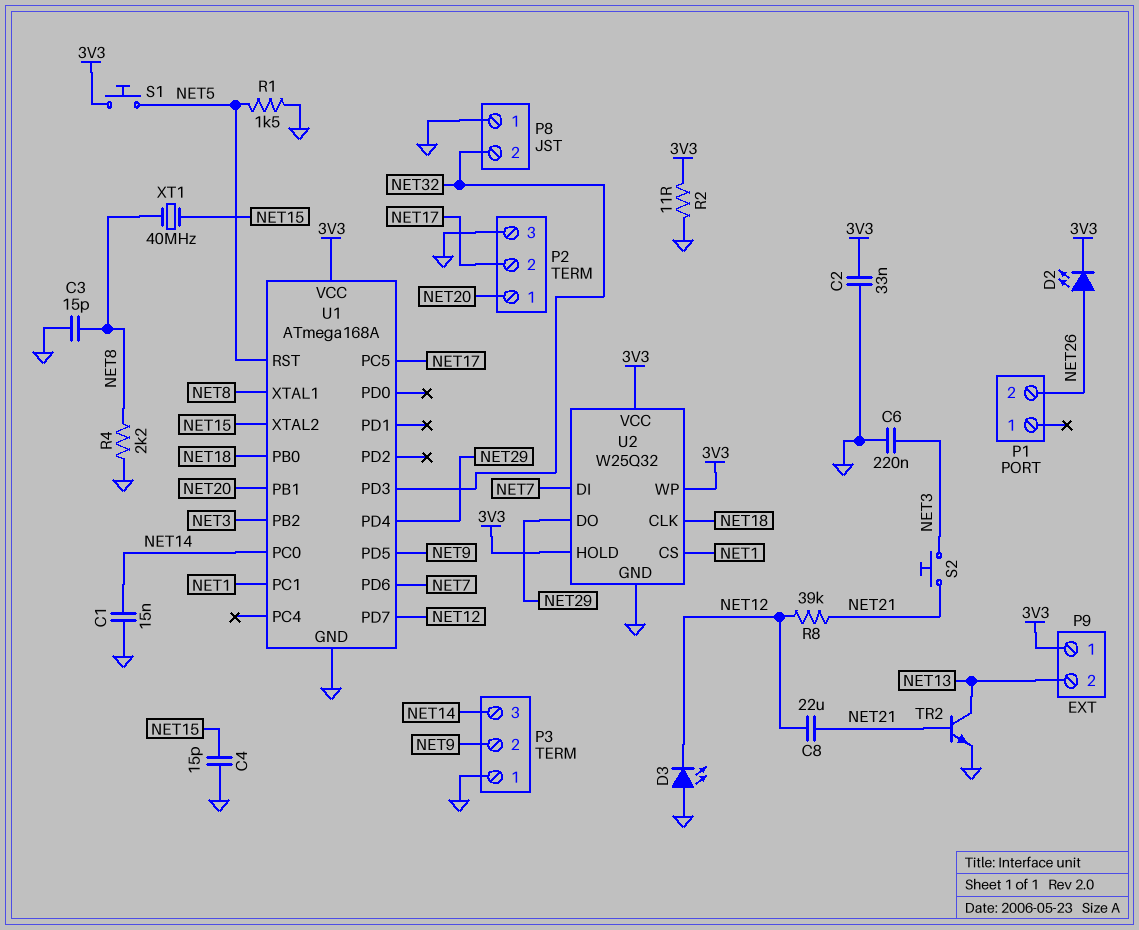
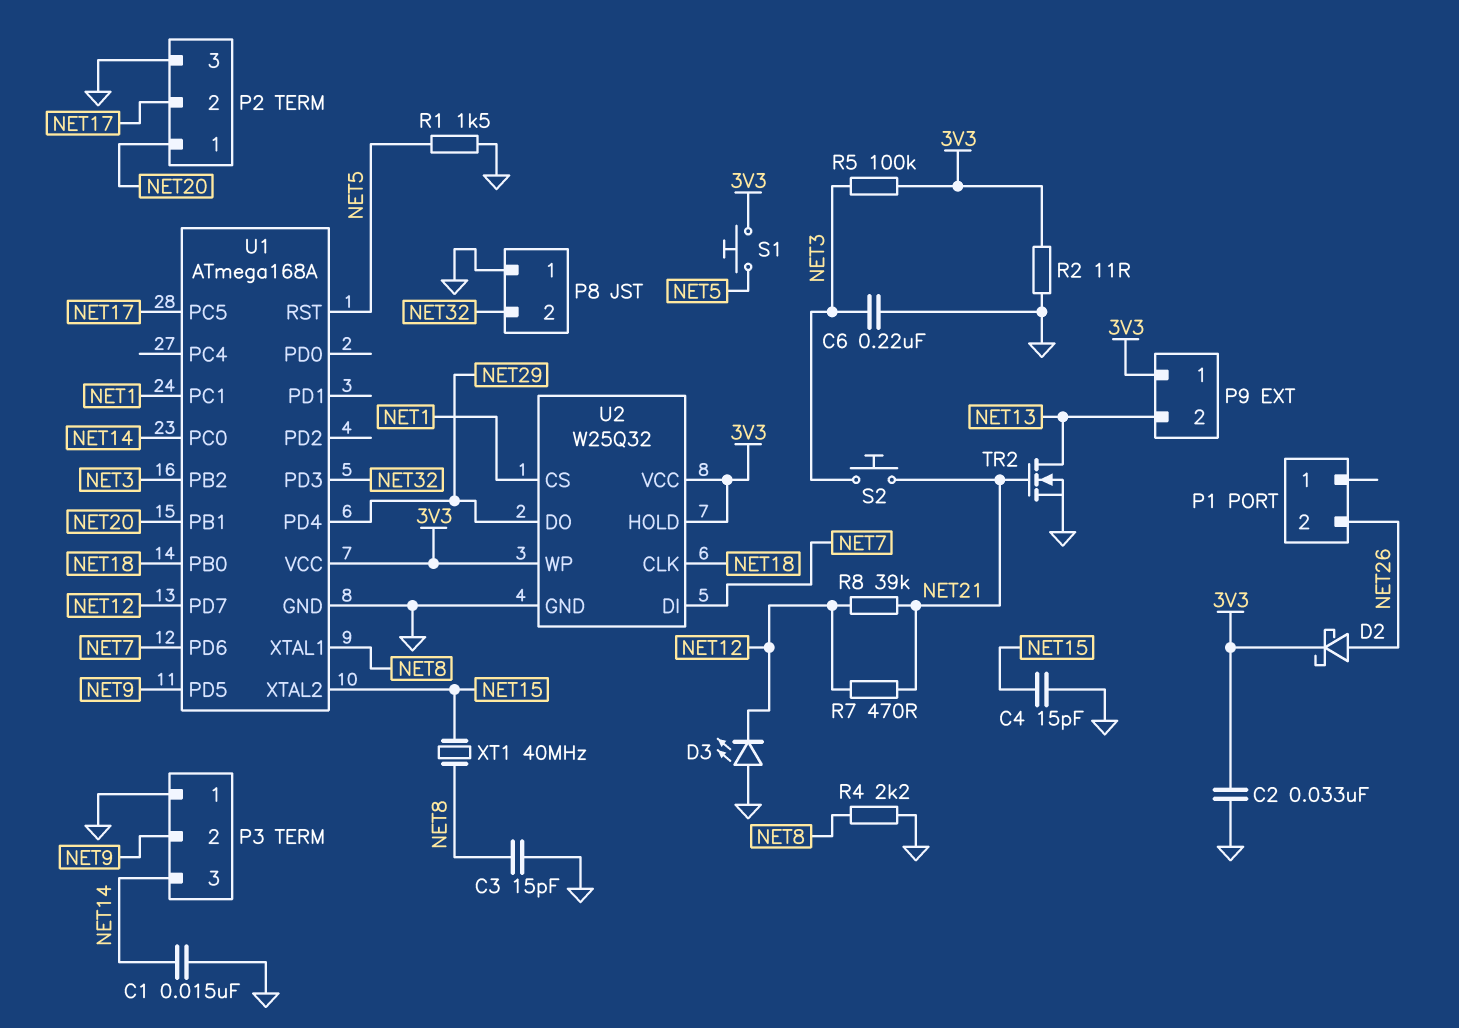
C8: 22uF (NET12, NET21) -> none
D2: LED (A NET26, K 3V3) -> schottky (A NET26, K 3V3)
R5: none -> 100k (3V3, NET3)
R7: none -> 470 (NET12, NET21)
TR2: NPN (B NET21, C NET13, E GND) -> NMOS (G NET21, D NET13, S GND)

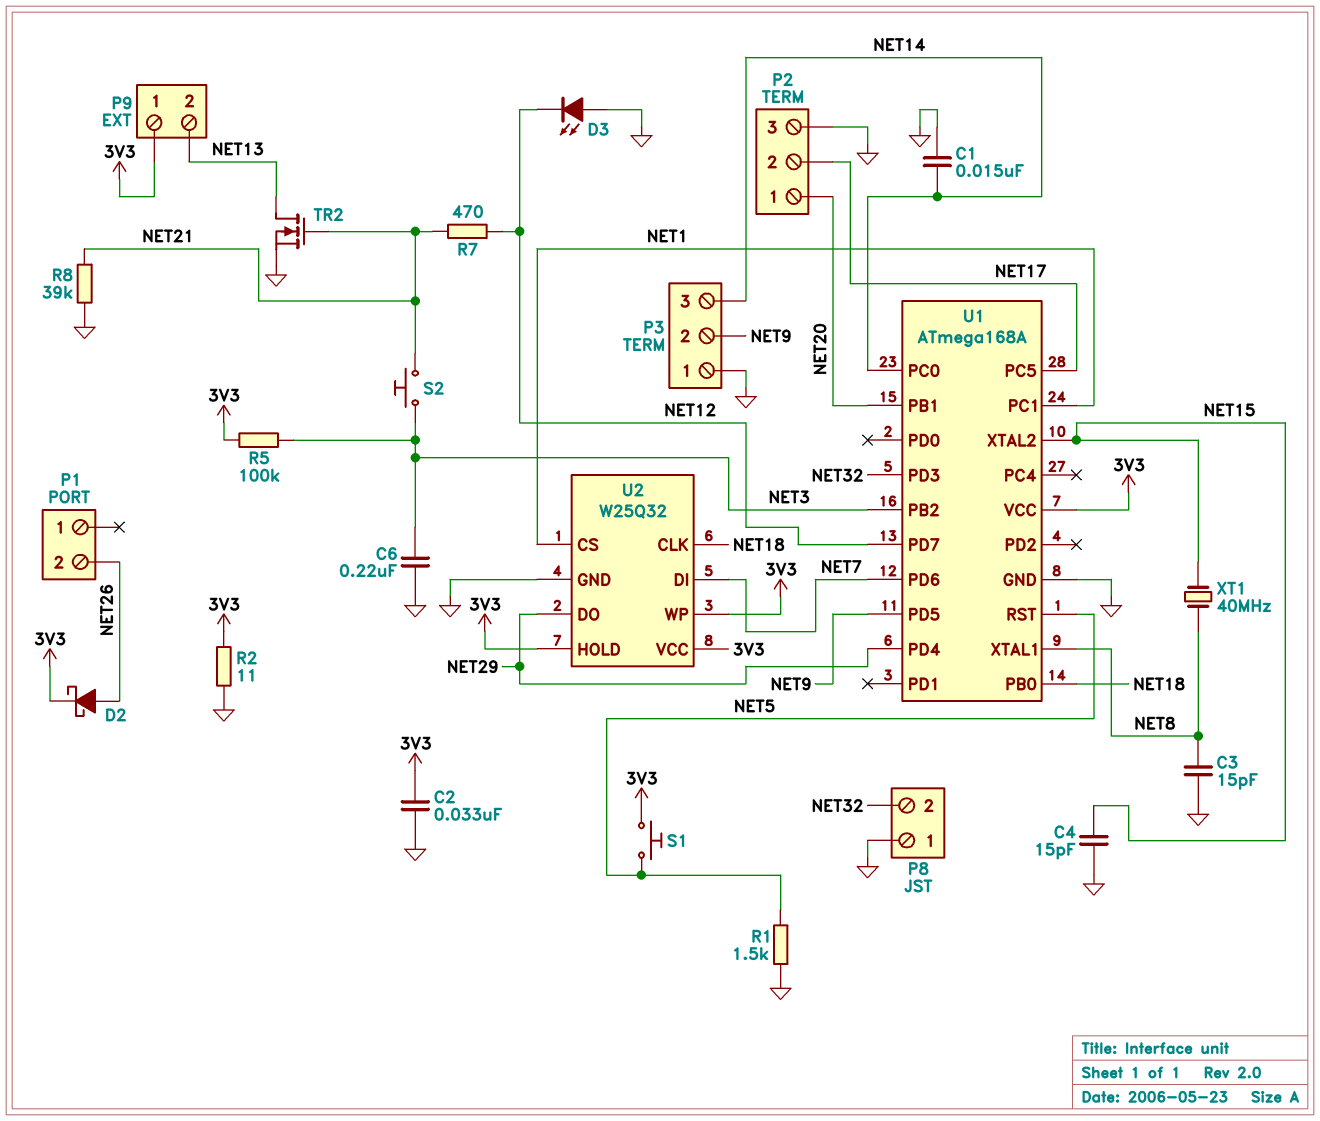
R4: 2.2k (GND, NET8) -> none
R8: 39k (NET12, NET21) -> 39k (GND, NET21)

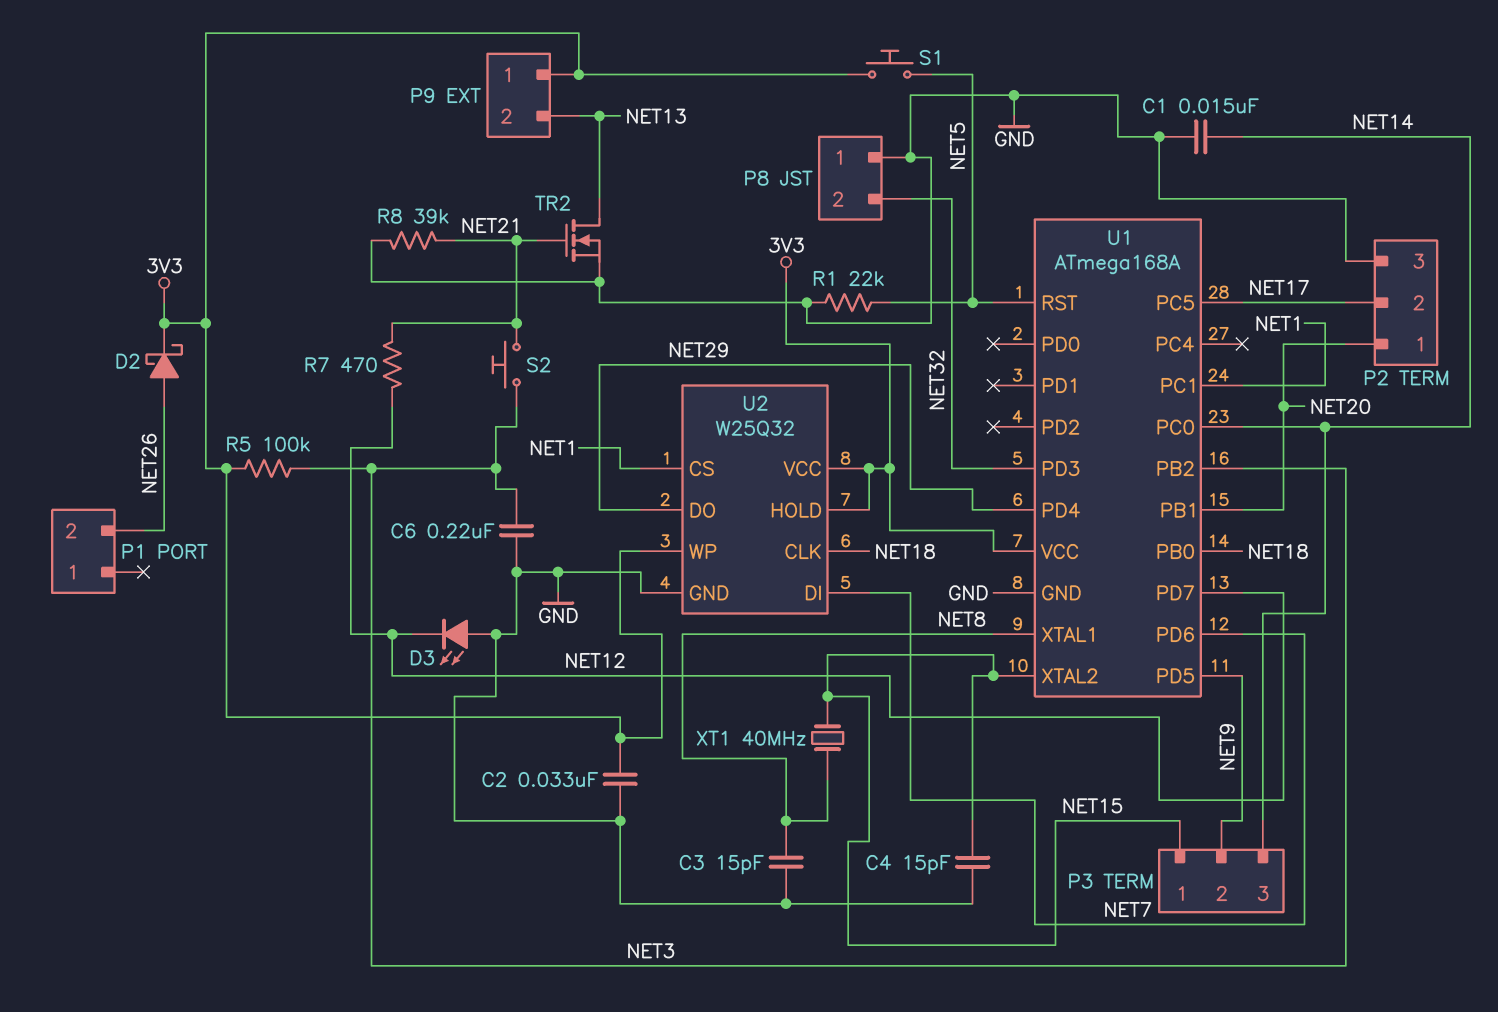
P3 pin 1: GND -> NET15
R1: 1.5k (GND, NET5) -> 22k (GND, NET5)
R2: 11 (3V3, GND) -> none

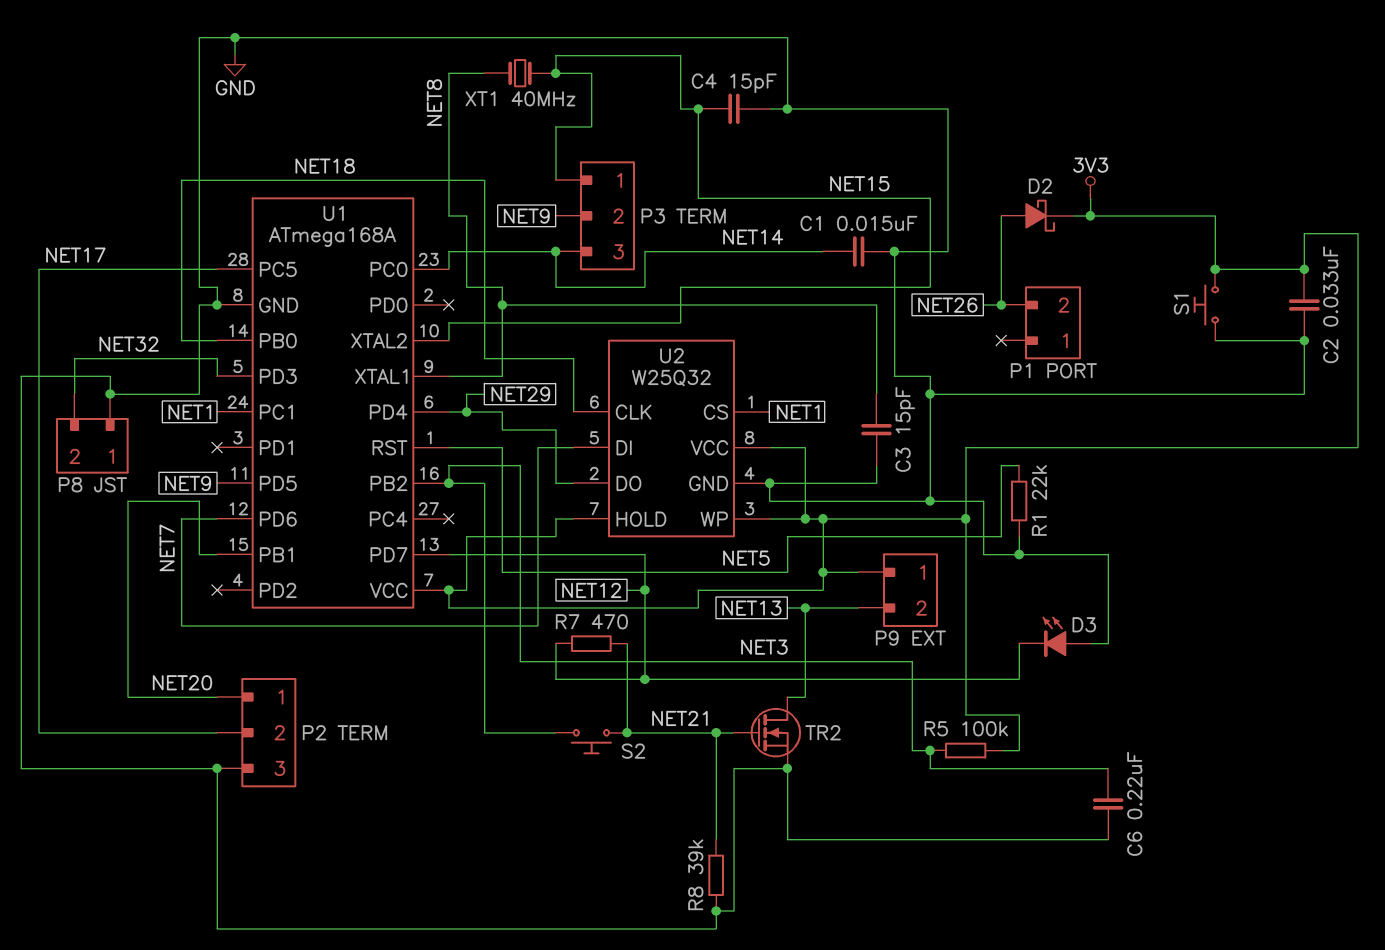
S1: button (3V3, NET5) -> button (3V3, GND)

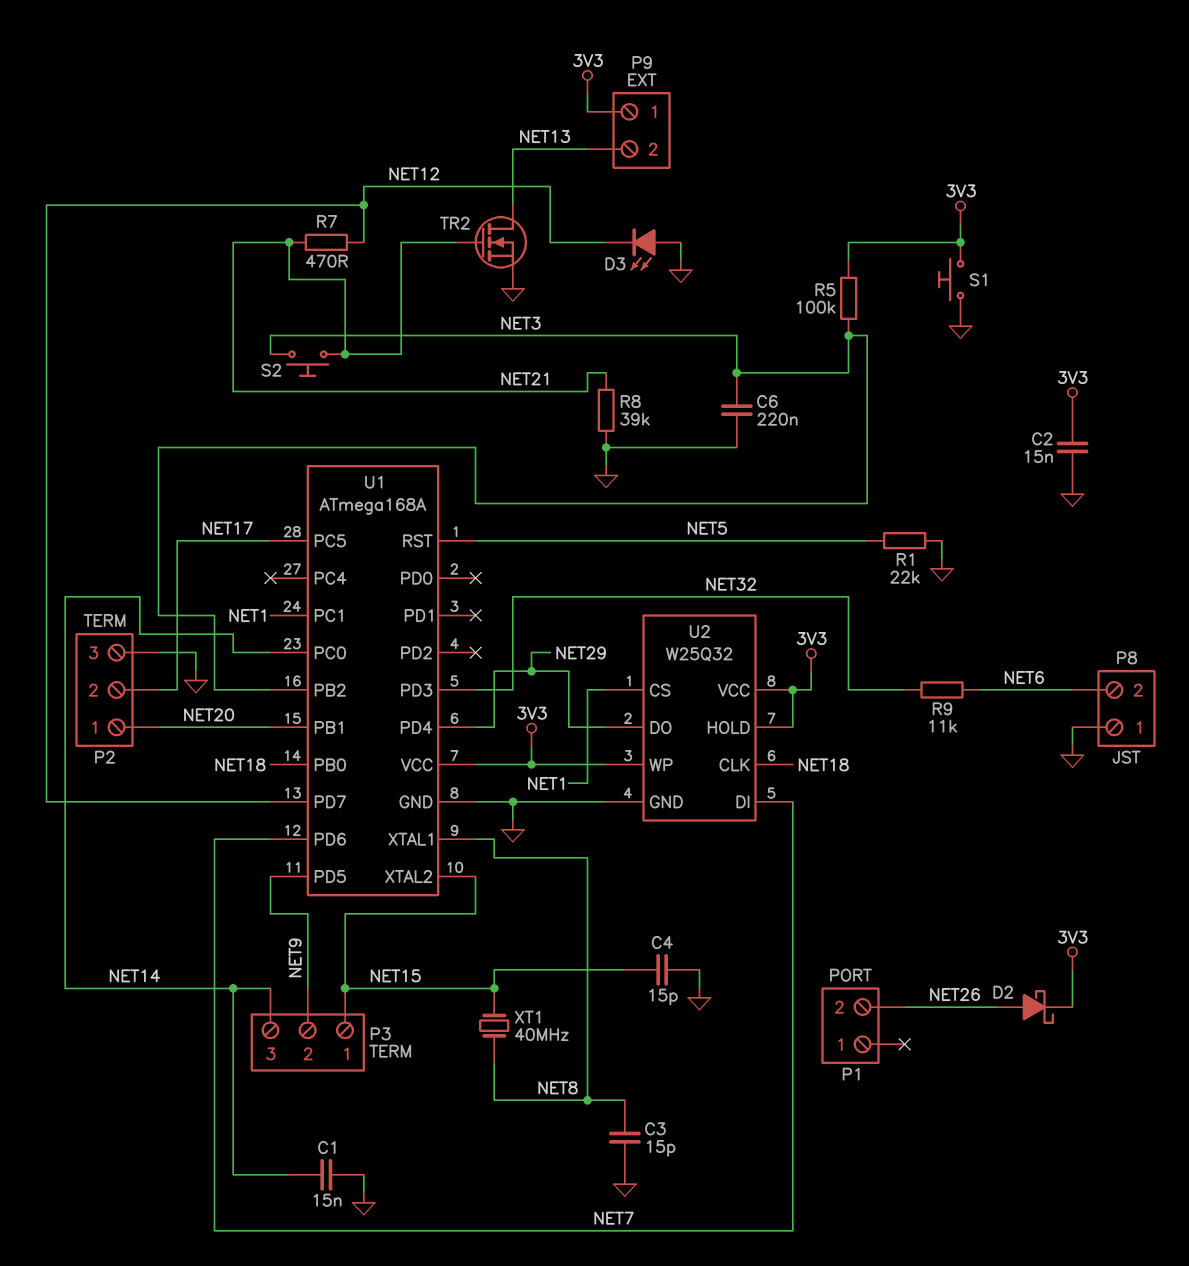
C2: 33nF (3V3, GND) -> 15nF (3V3, GND)
P8 pin 2: NET32 -> NET6
R9: none -> 11k (NET6, NET32)

